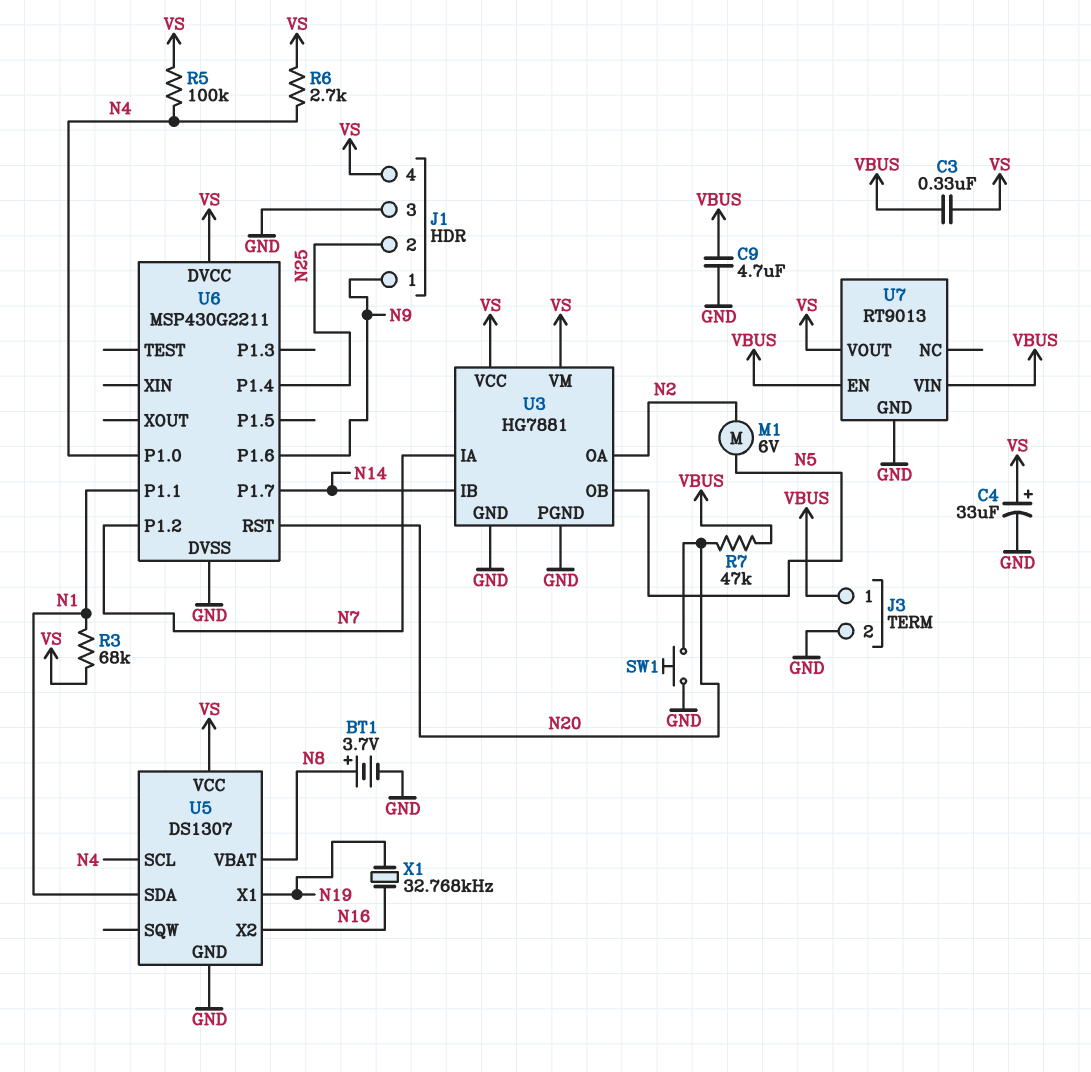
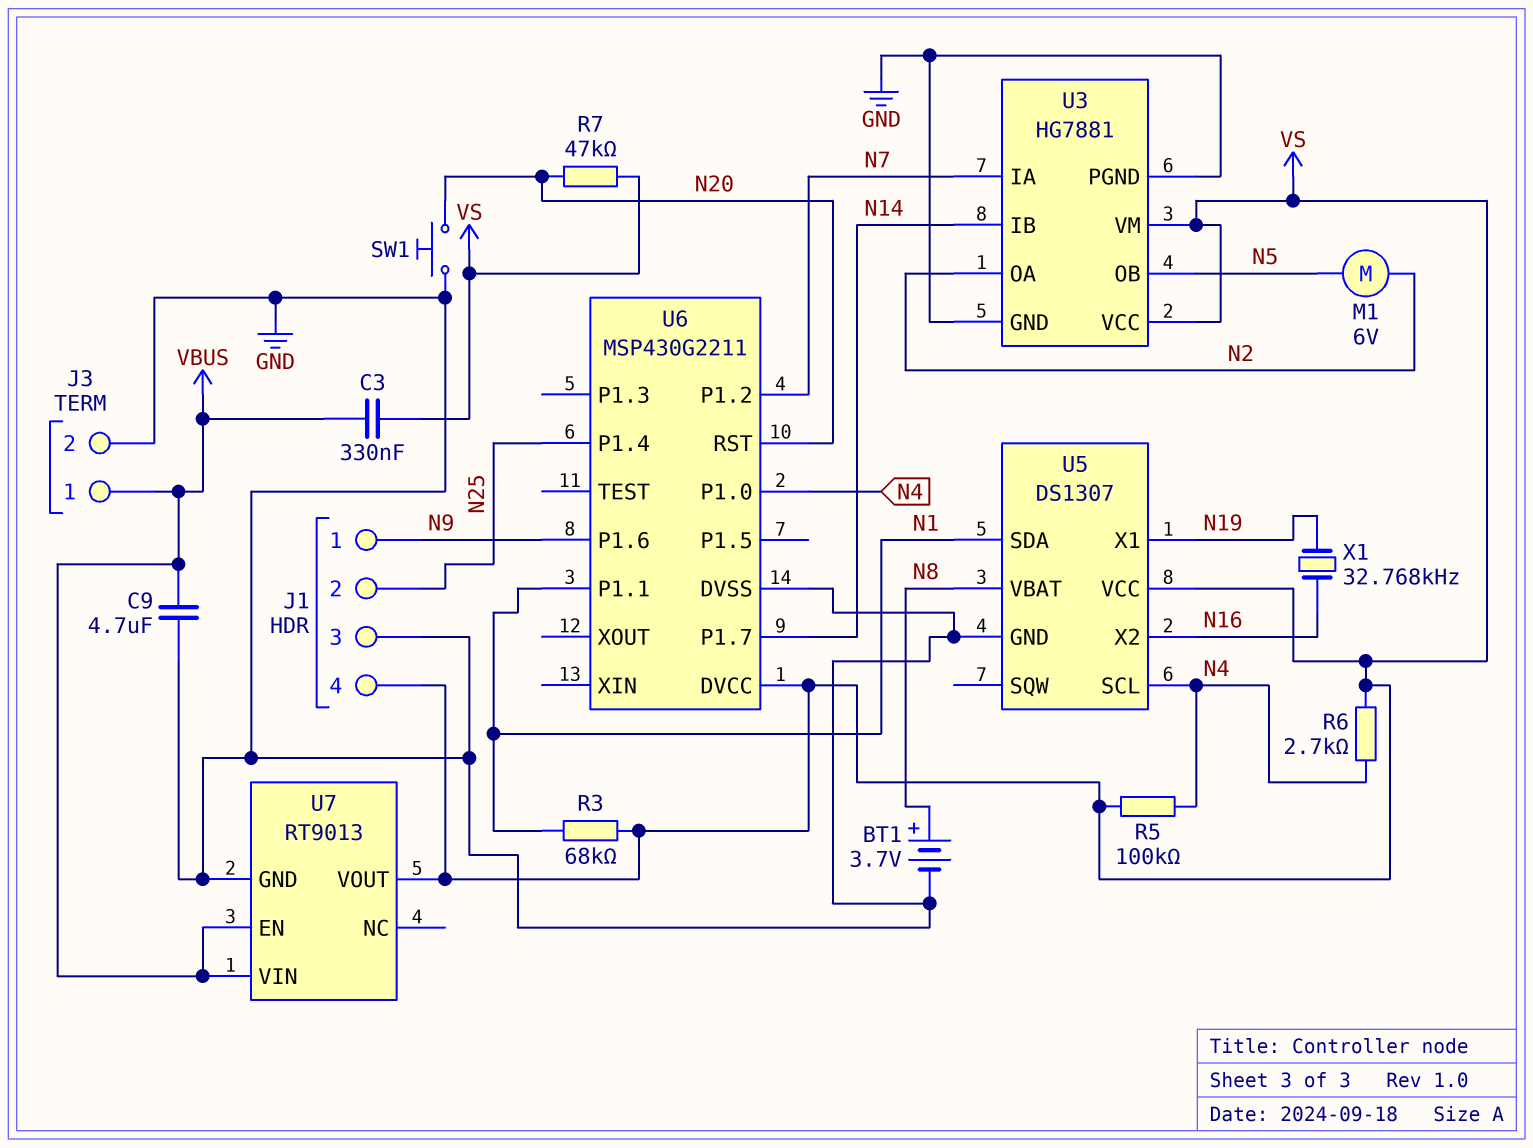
C4: 33uF (plus VS, minus GND) -> none
R7: 47k (N20, VBUS) -> 47k (N20, VS)

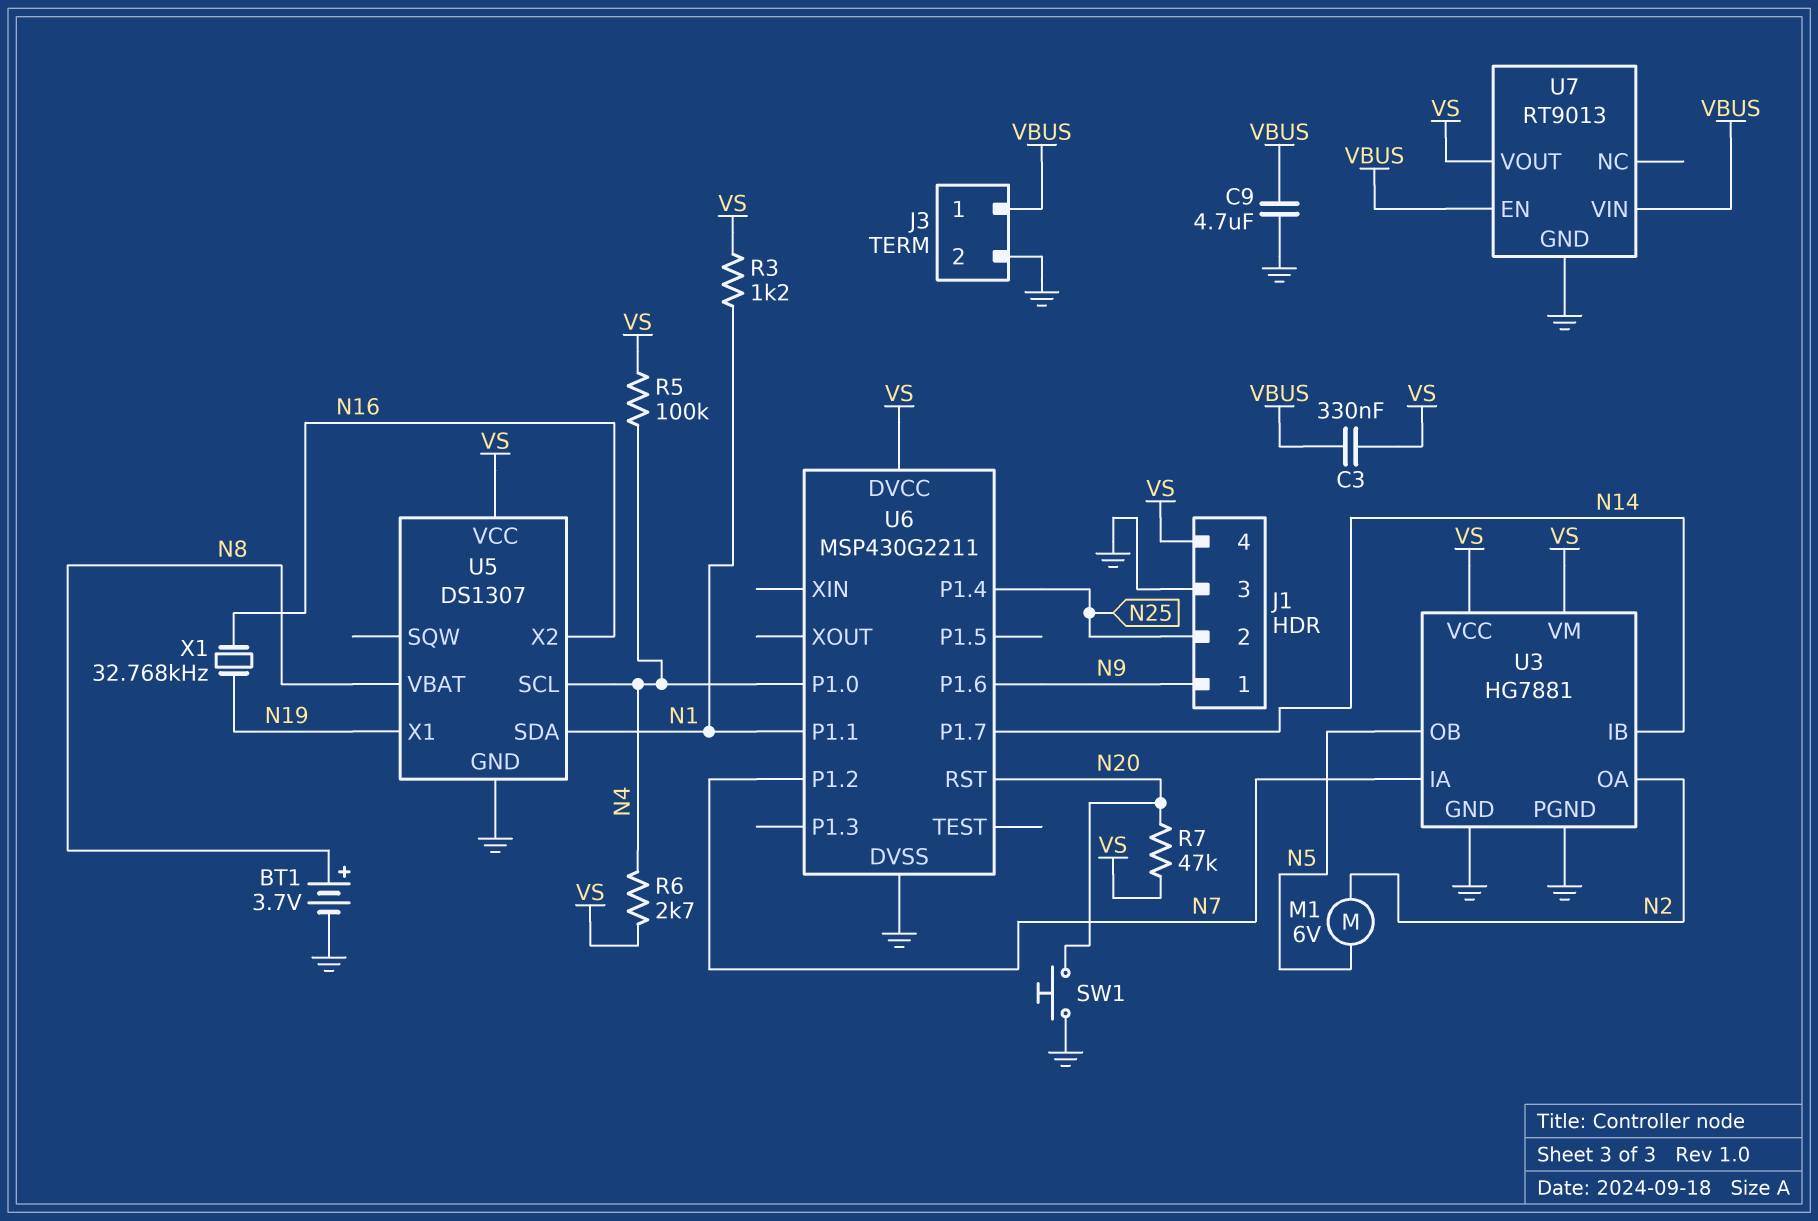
R3: 68k (N1, VS) -> 1.2k (N1, VS)

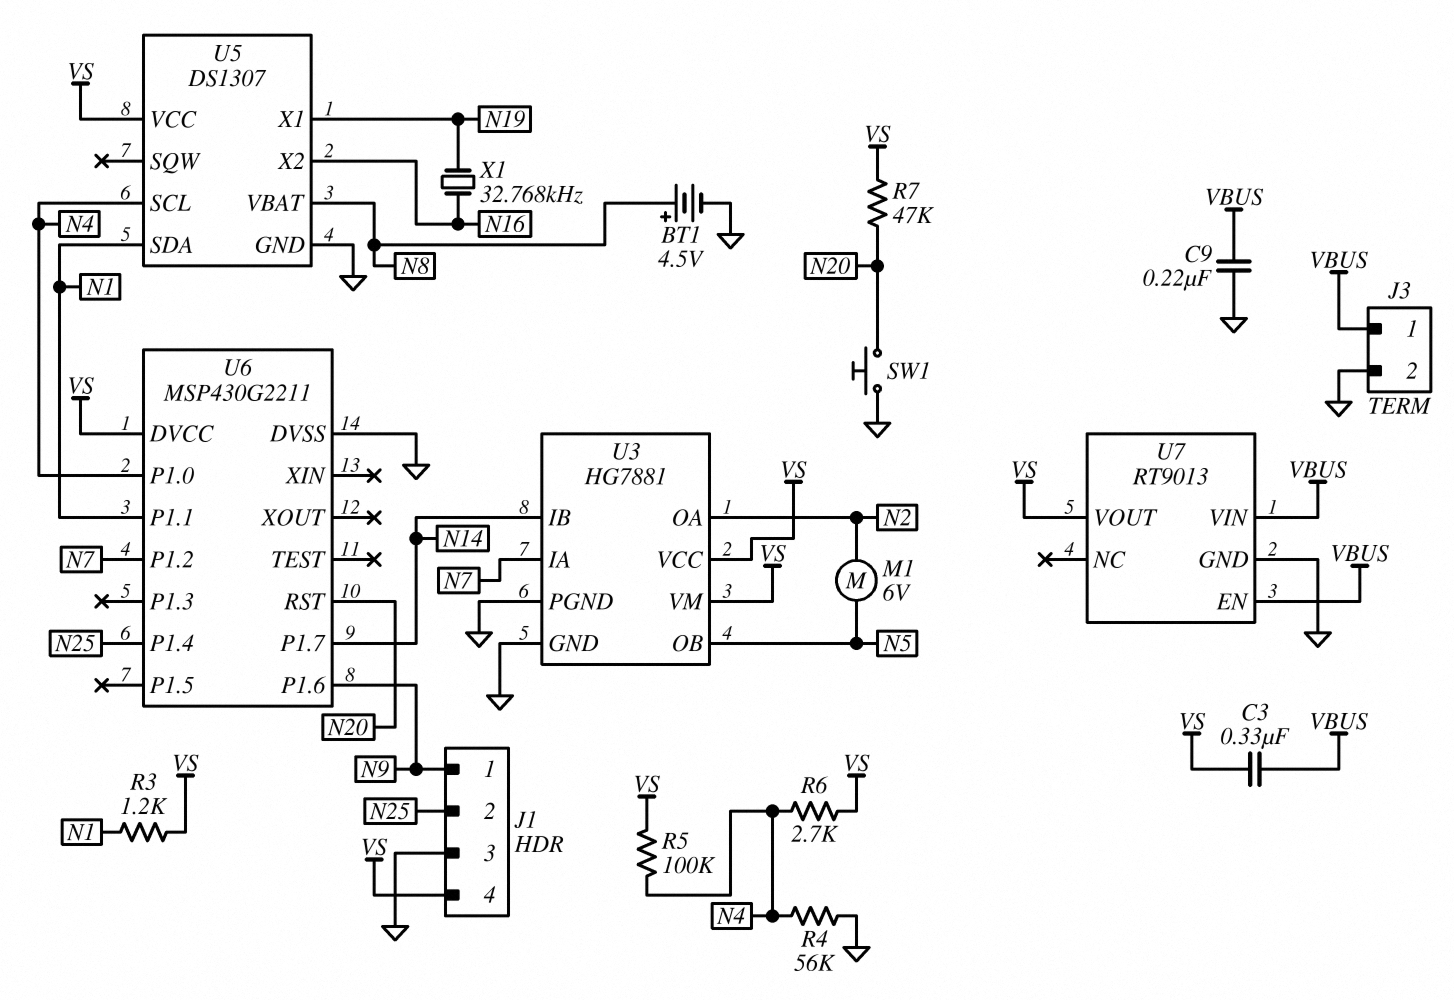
BT1: 3.7V (plus N8, minus GND) -> 4.5V (plus N8, minus GND)
C9: 4.7uF (GND, VBUS) -> 220nF (GND, VBUS)
R4: none -> 56k (GND, N4)

